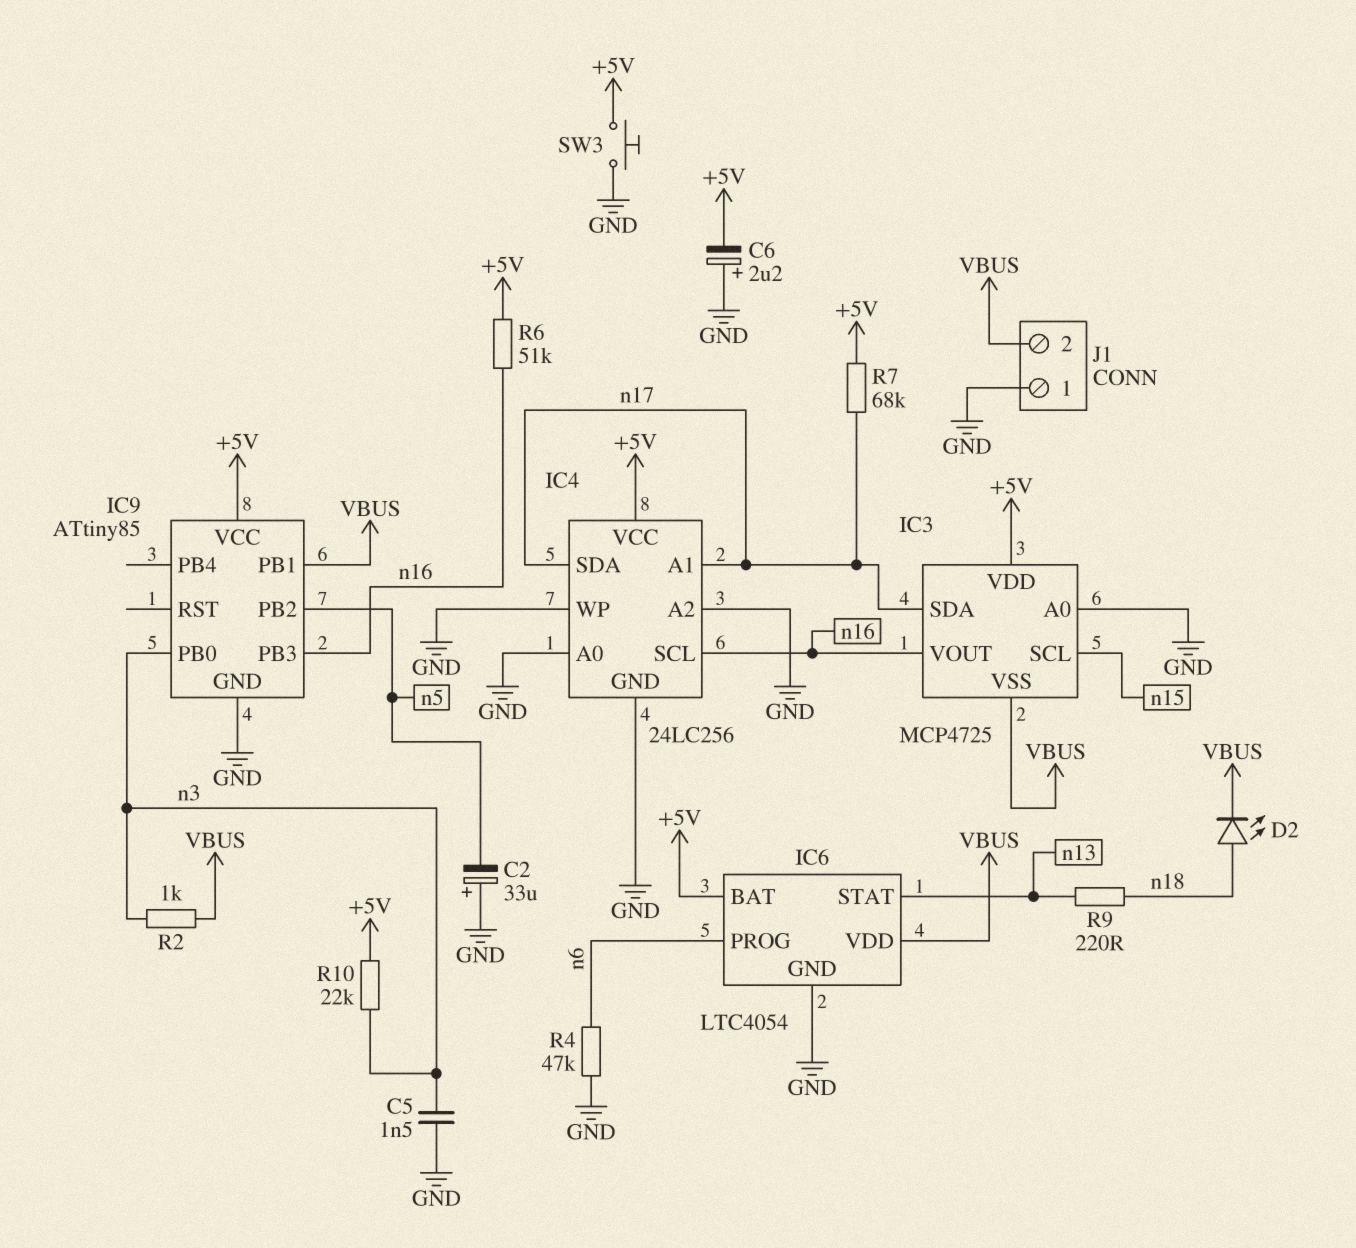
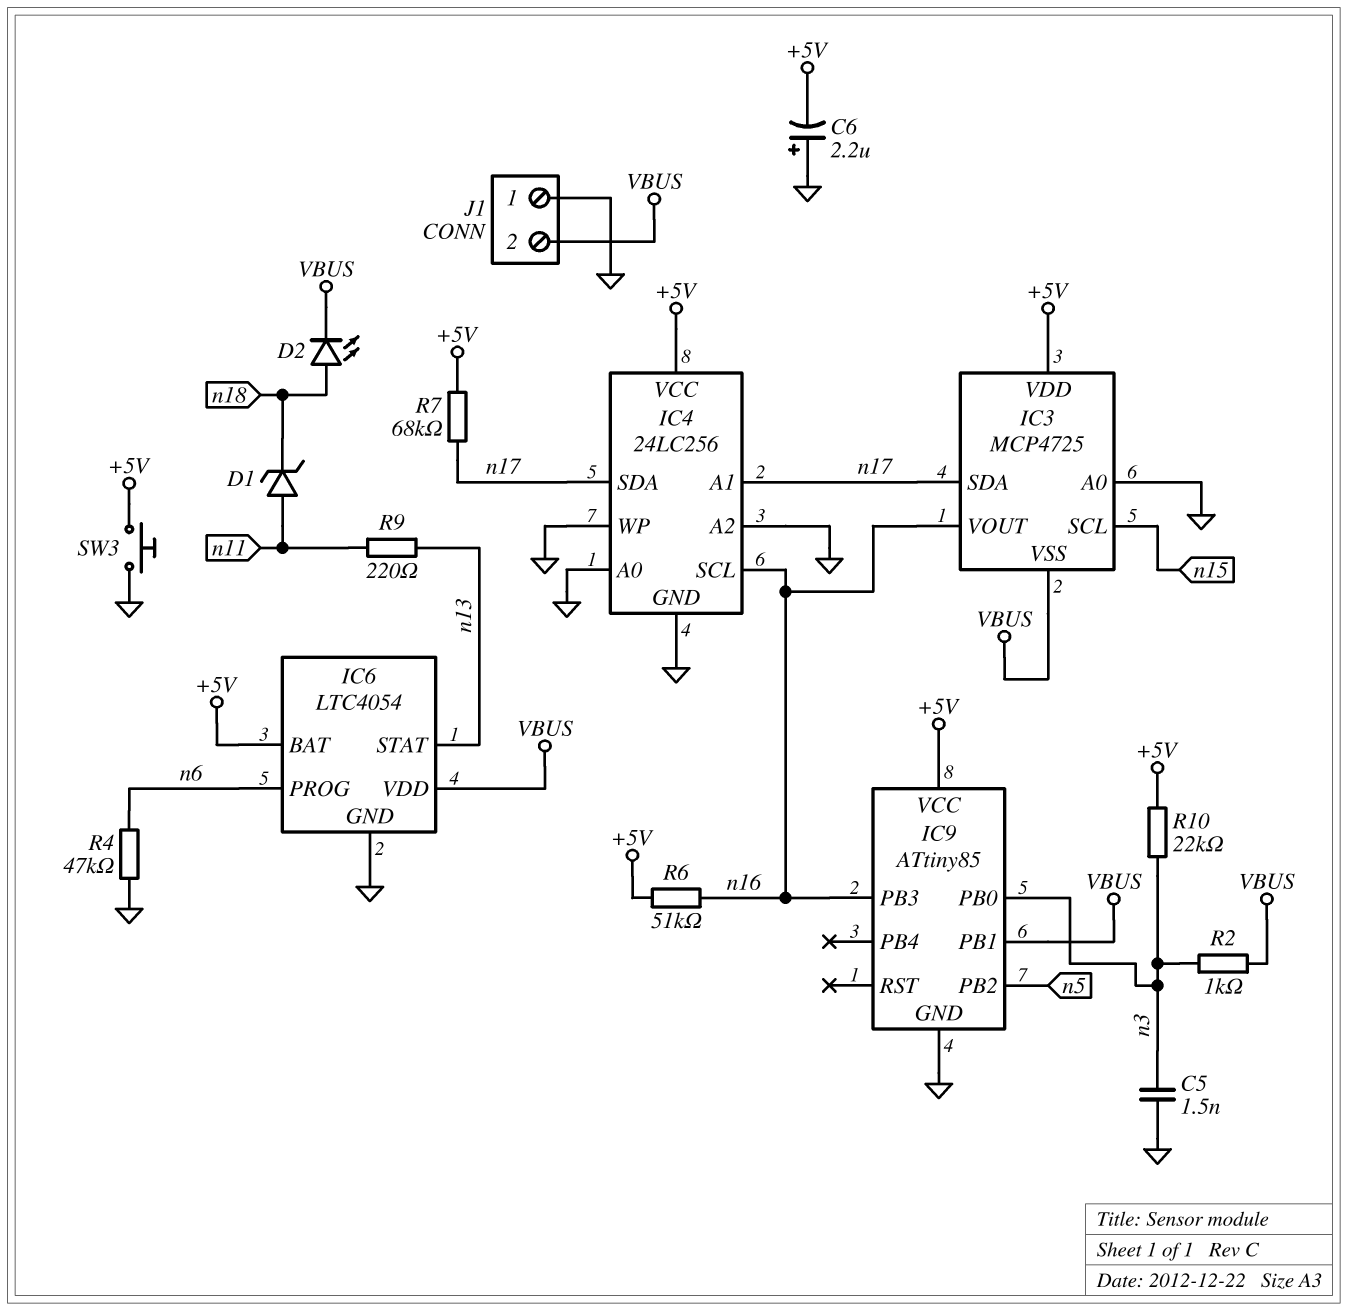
C2: 33uF (plus GND, minus n5) -> none
D1: none -> zener (A n11, K n18)
R9: 220 (n13, n18) -> 220 (n11, n13)

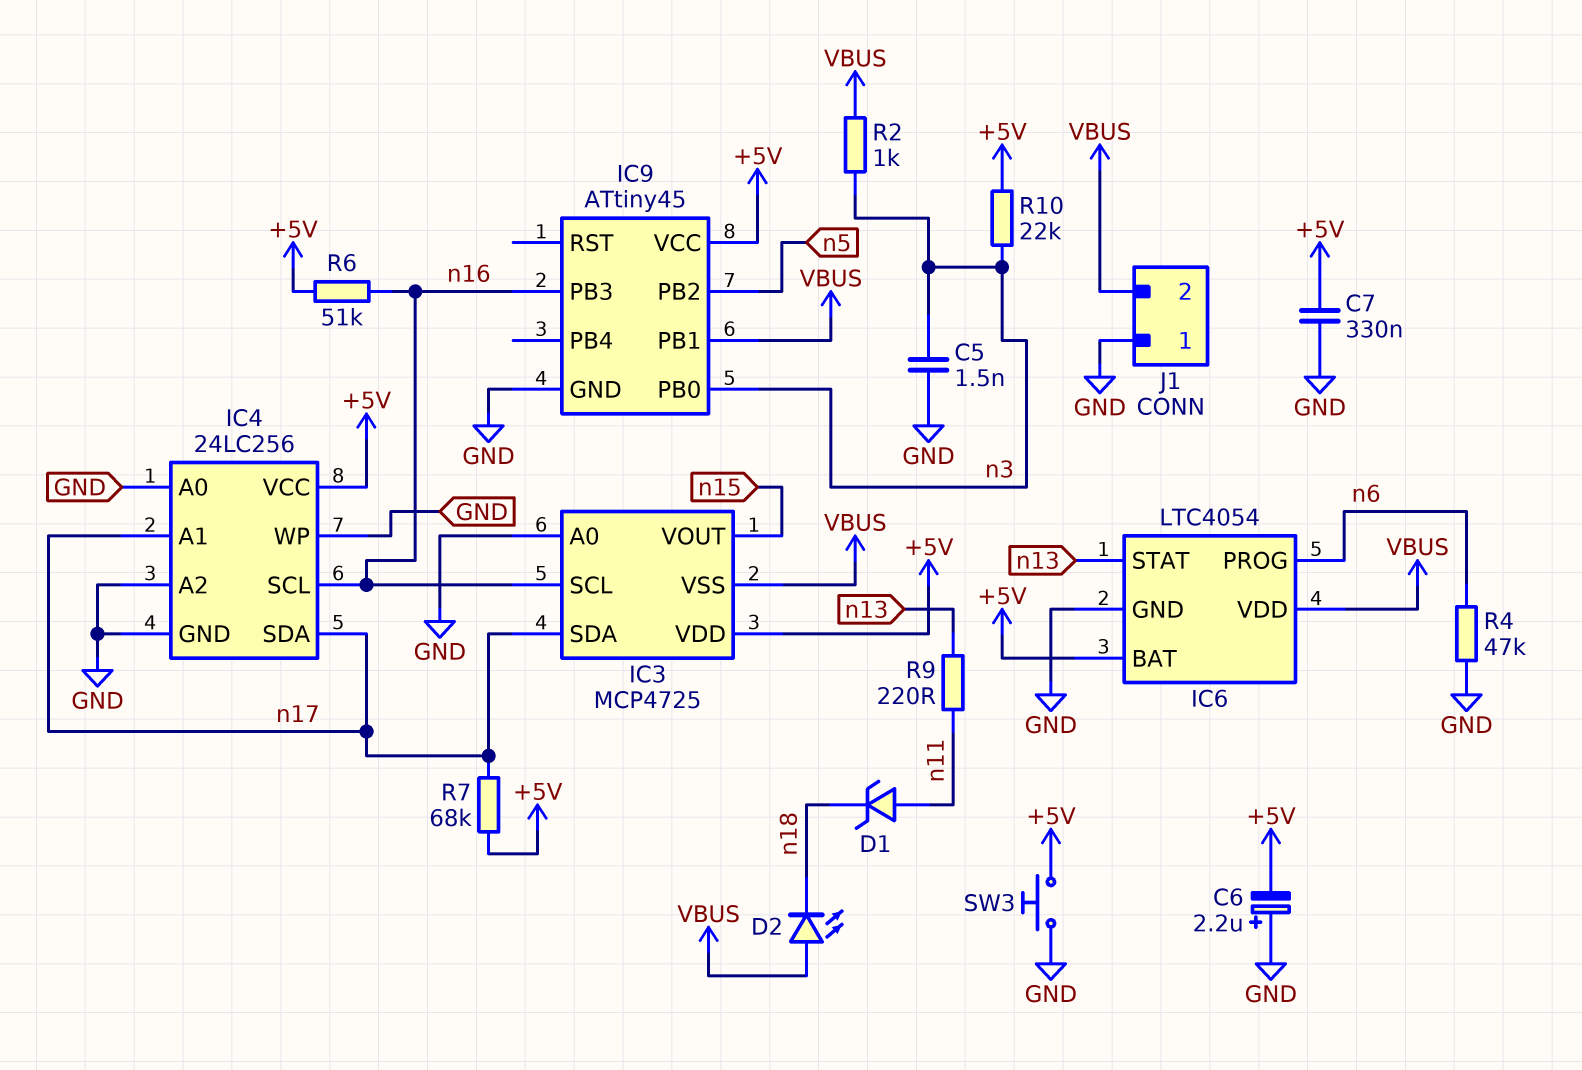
C7: none -> 330nF (+5V, GND)
D2: LED (A n18, K VBUS) -> LED (A VBUS, K n18)
IC3 pin SCL: n15 -> n16
IC3 pin VOUT: n16 -> n15
IC9: ATtiny85 -> ATtiny45

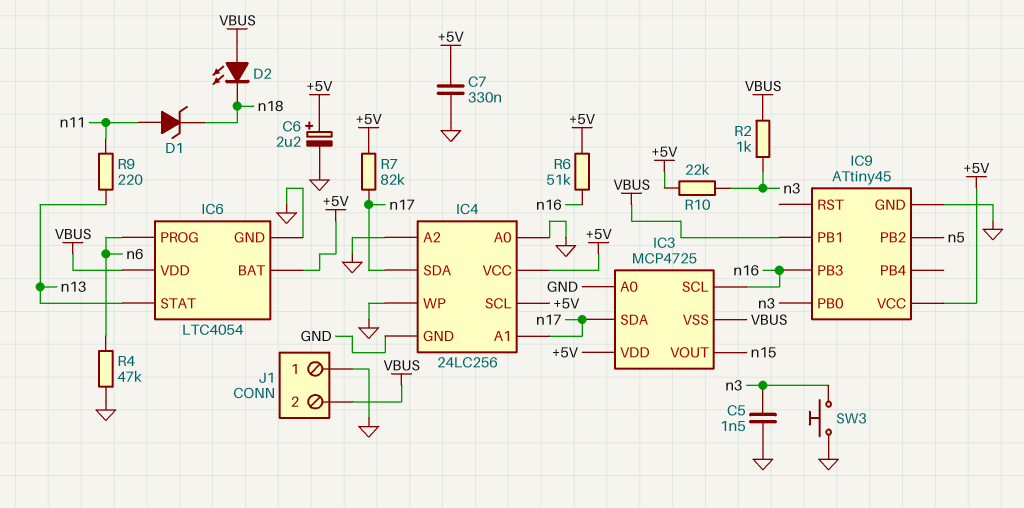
C6: 2.2uF (plus GND, minus +5V) -> 2.2uF (plus +5V, minus GND)
IC4 pin SCL: n16 -> +5V
R7: 68k (+5V, n17) -> 82k (+5V, n17)
SW3: button (+5V, GND) -> button (GND, n3)

